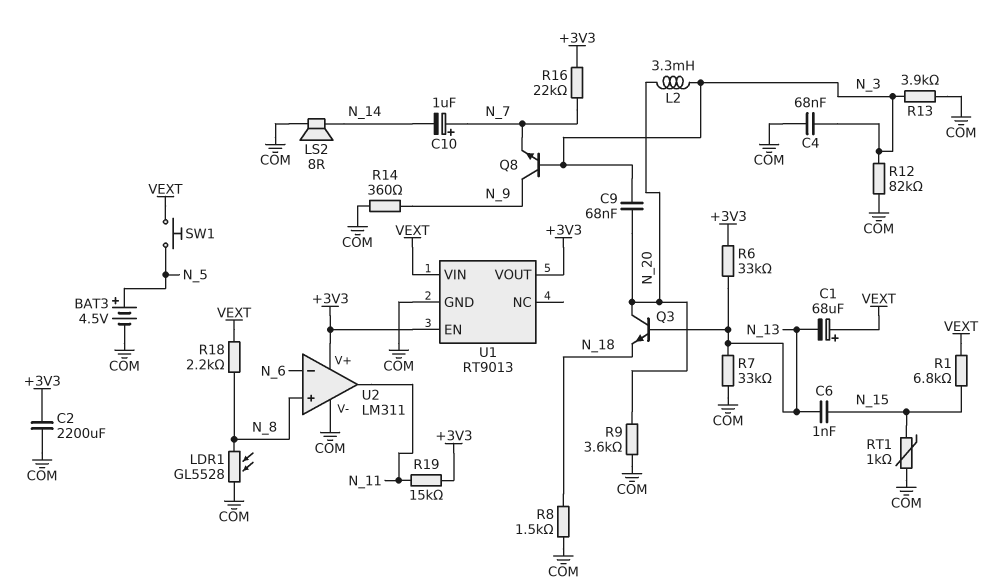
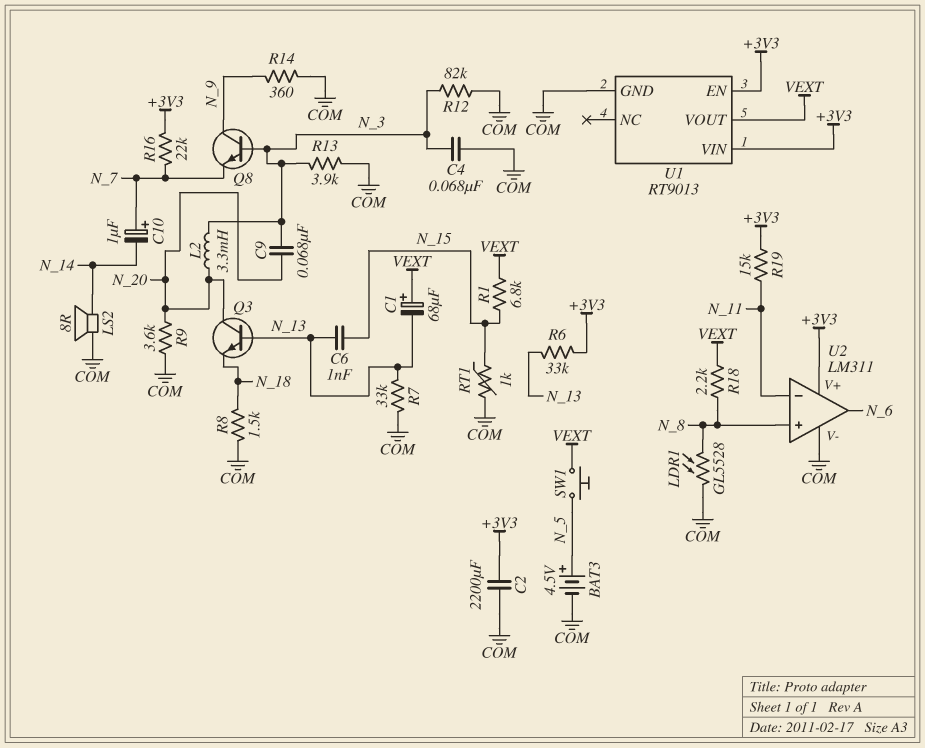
U1 pin VIN: VEXT -> +3V3
U1 pin VOUT: +3V3 -> VEXT
U2 pin in-: N_6 -> N_11
U2 pin out: N_11 -> N_6

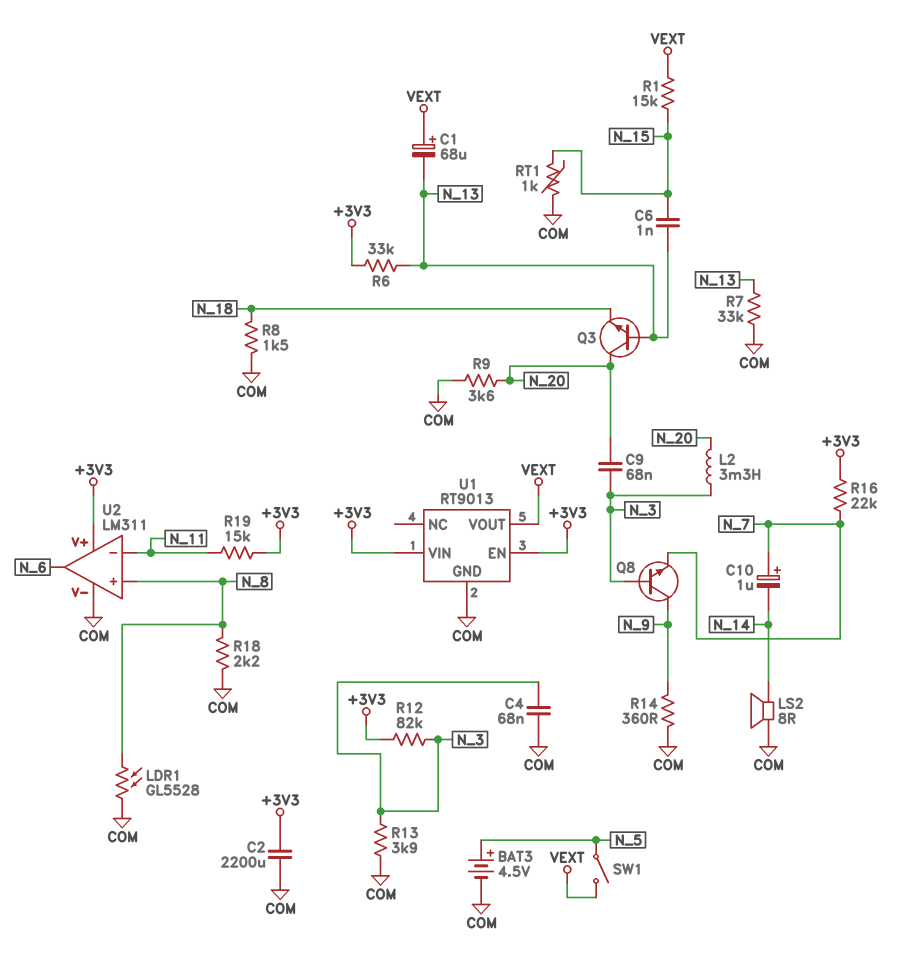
R1: 6.8k (N_15, VEXT) -> 15k (N_15, VEXT)
R12: 82k (COM, N_3) -> 82k (+3V3, N_3)
R18: 2.2k (N_8, VEXT) -> 2.2k (COM, N_8)
SW1: button (N_5, VEXT) -> switch (N_5, VEXT)

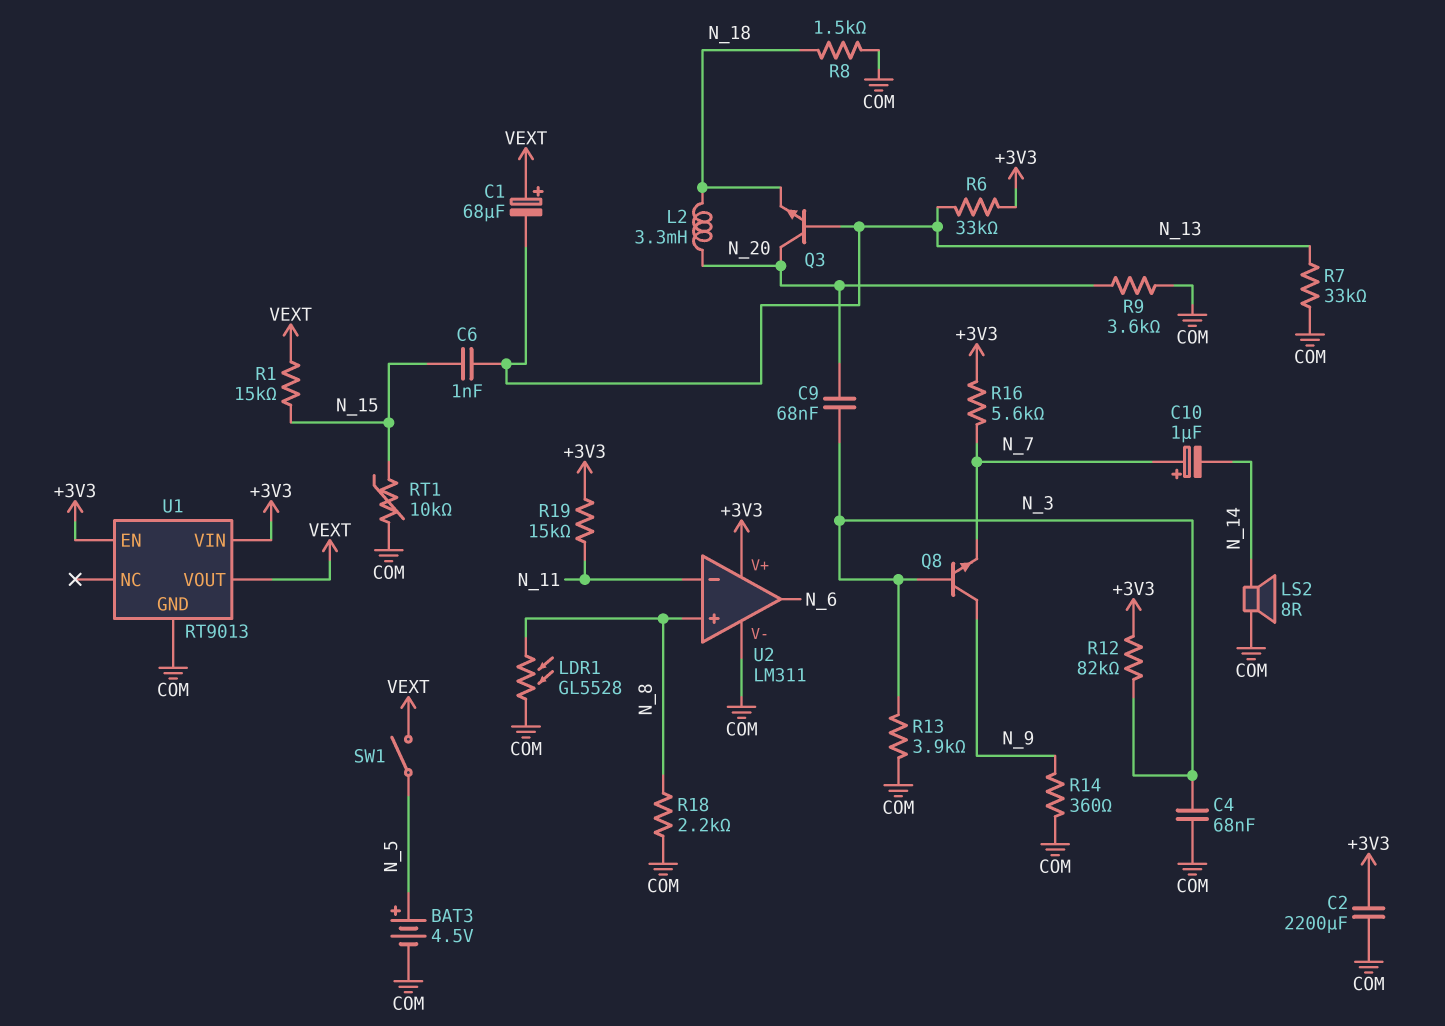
L2: 3.3mH (N_3, N_20) -> 3.3mH (N_18, N_20)
R16: 22k (+3V3, N_7) -> 5.6k (+3V3, N_7)
RT1: 1k (COM, N_15) -> 10k (COM, N_15)

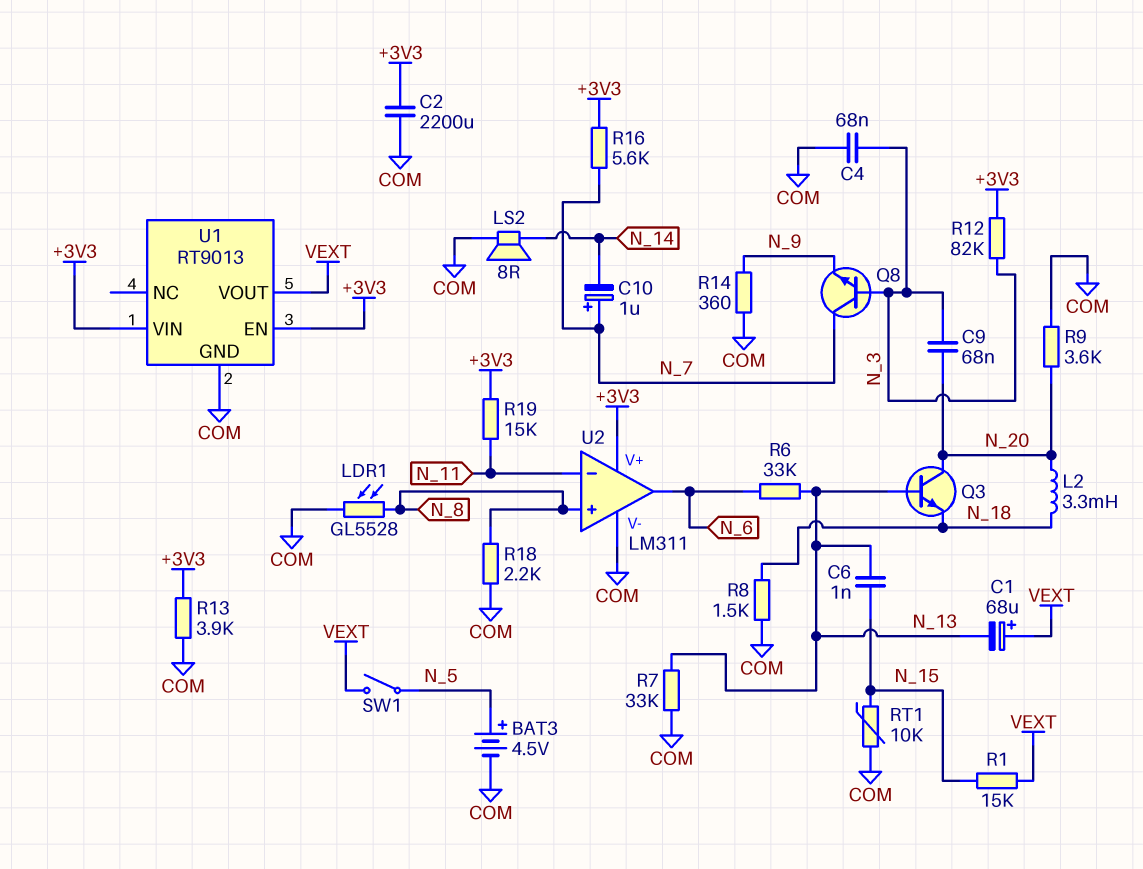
Q8: NPN (B N_3, C N_9, E N_7) -> NPN (B N_3, C N_7, E N_9)
R6: 33k (+3V3, N_13) -> 33k (N_6, N_13)
R13: 3.9k (COM, N_3) -> 3.9k (+3V3, COM)

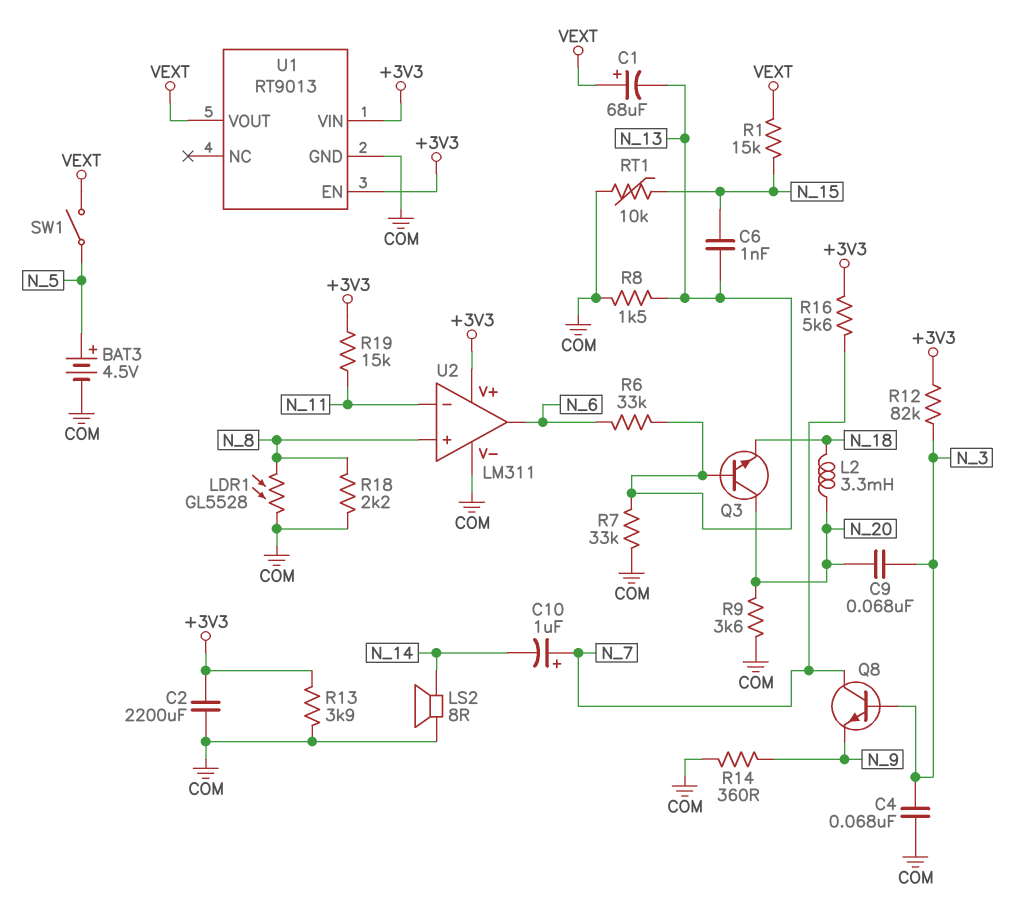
R8: 1.5k (COM, N_18) -> 1.5k (COM, N_13)

